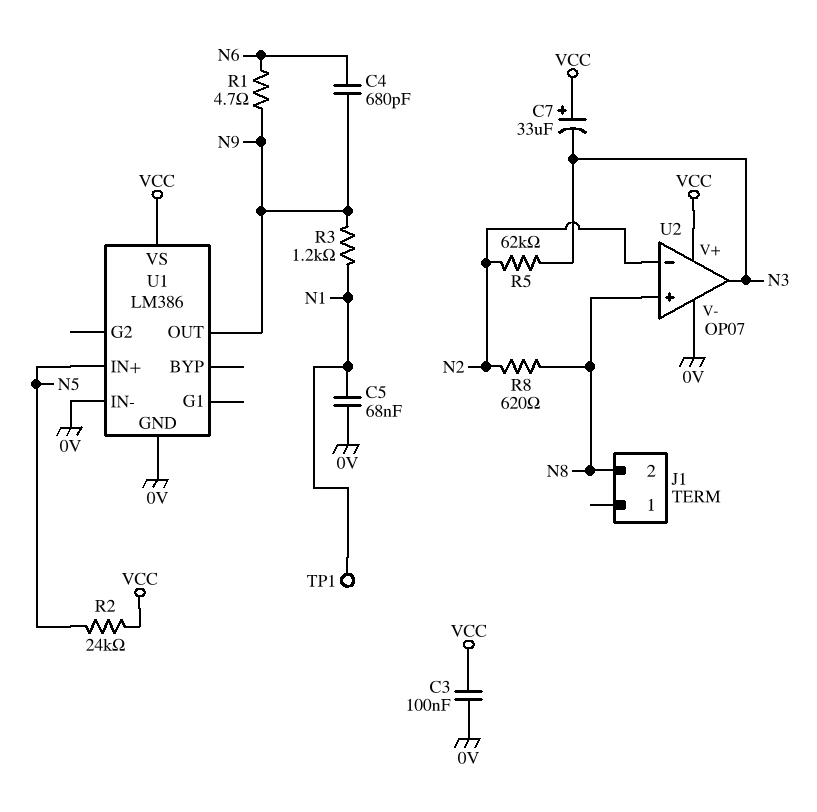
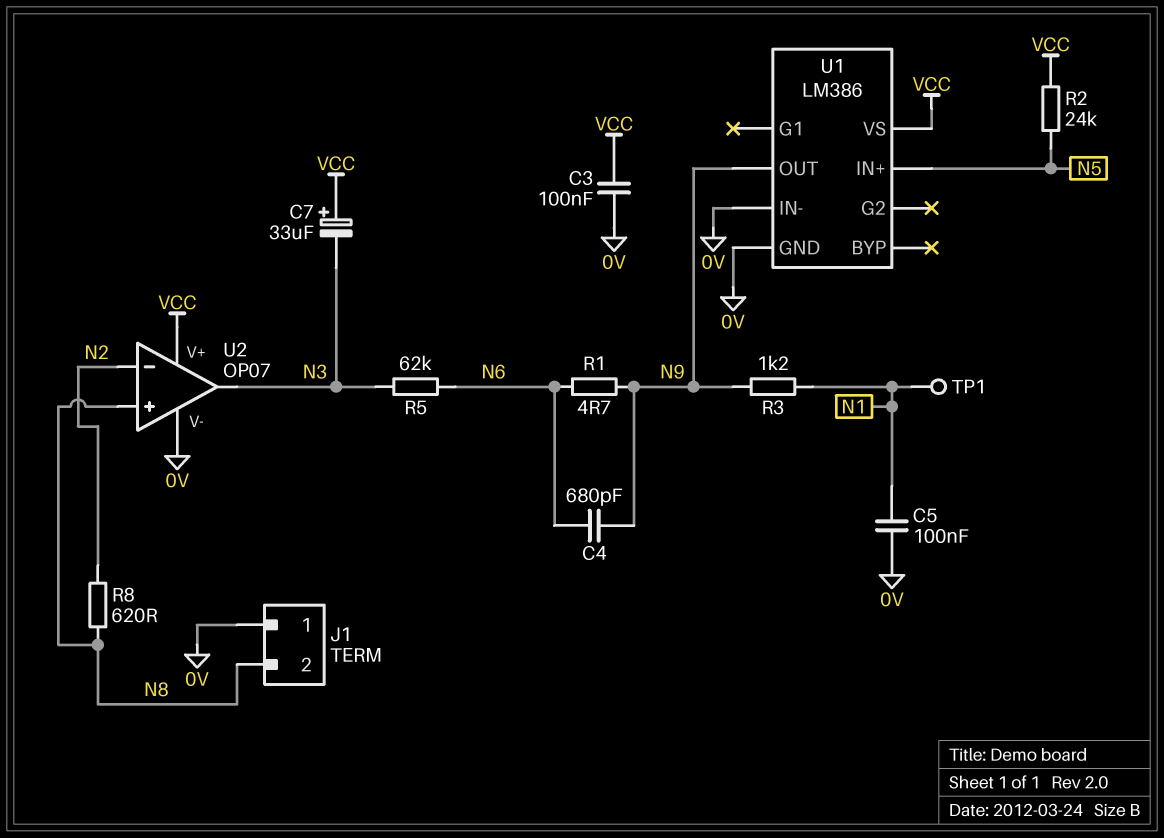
C5: 68nF (0V, N1) -> 100nF (0V, N1)
J1 pin 1: none -> 0V
R5: 62k (N2, N3) -> 62k (N3, N6)

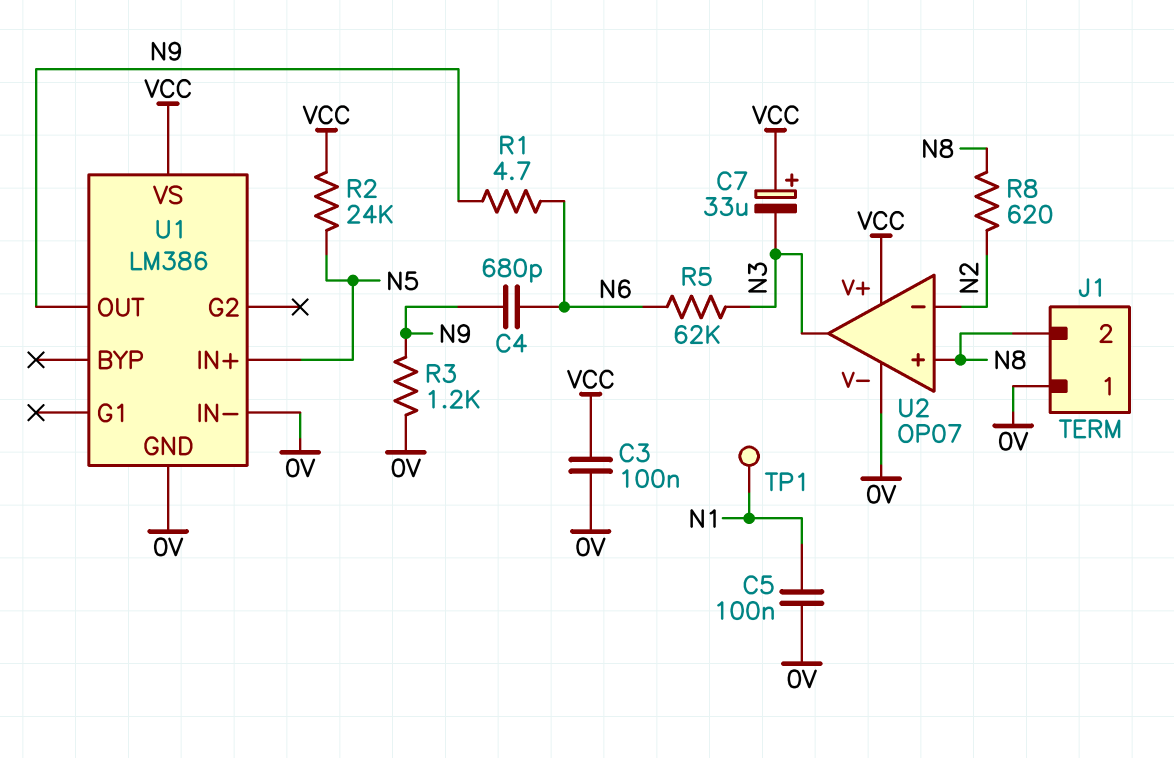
R3: 1.2k (N1, N9) -> 1.2k (0V, N9)

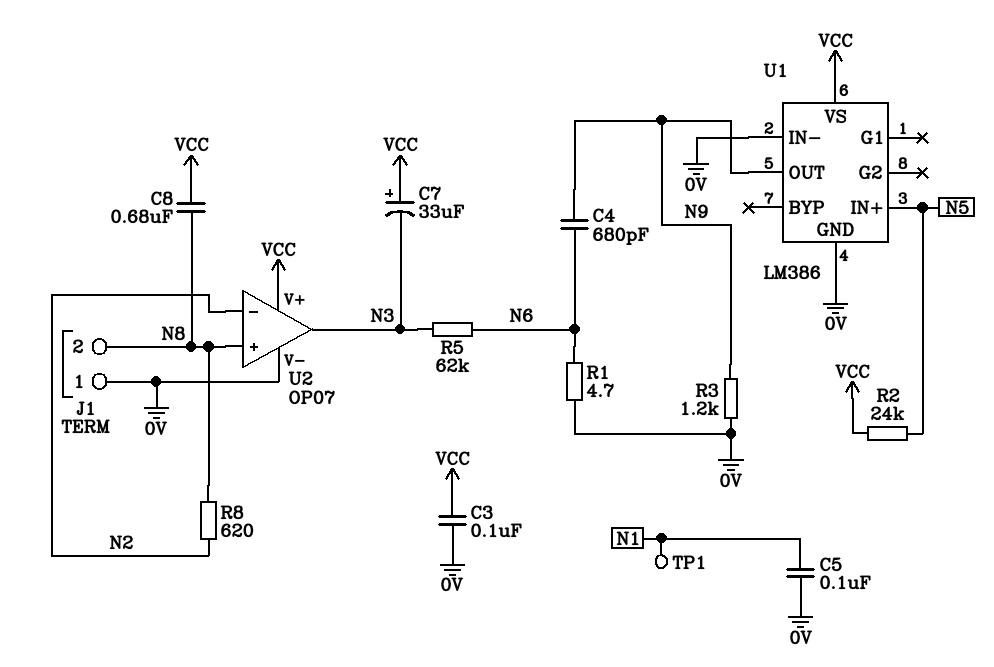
C8: none -> 680nF (N8, VCC)
R1: 4.7 (N6, N9) -> 4.7 (0V, N6)

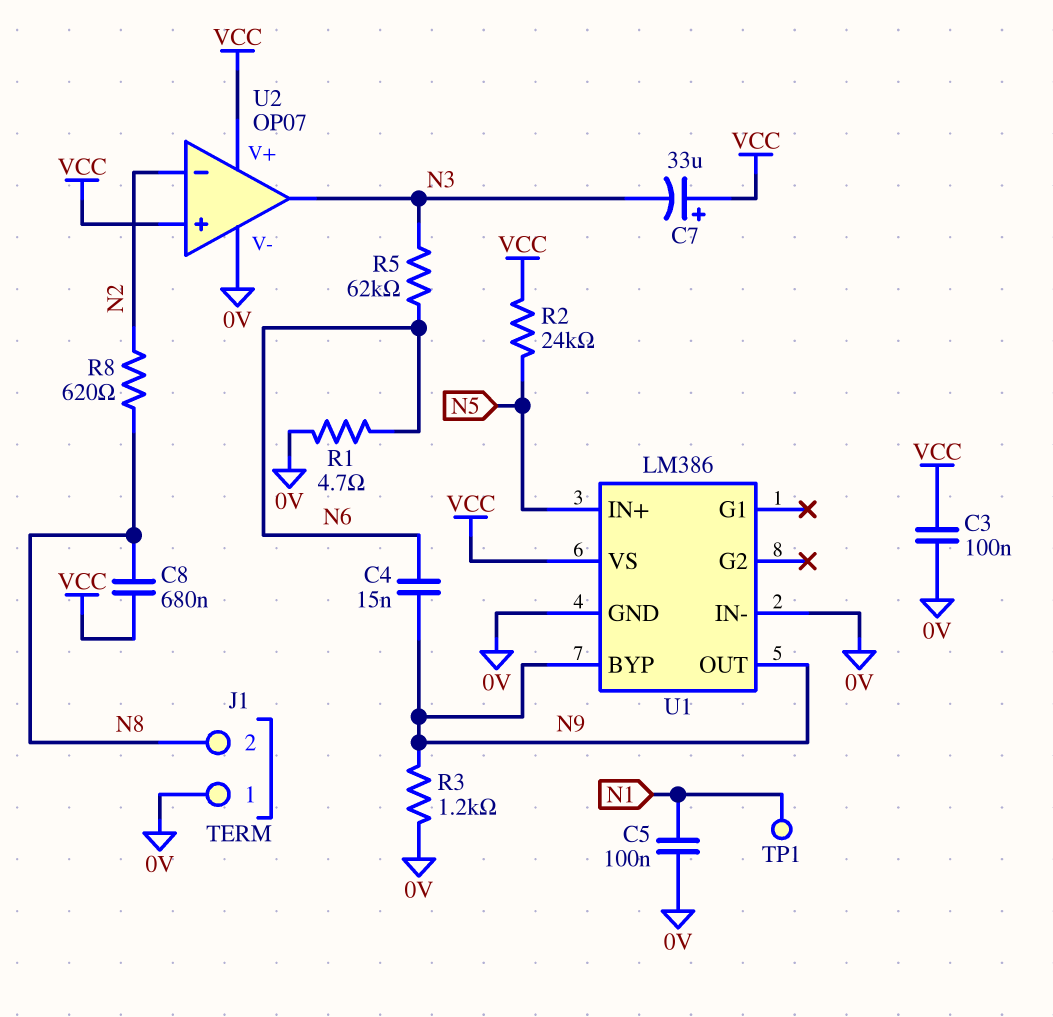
C4: 680pF (N6, N9) -> 15nF (N6, N9)
U1 pin BYP: none -> N9
U2 pin in+: N8 -> VCC

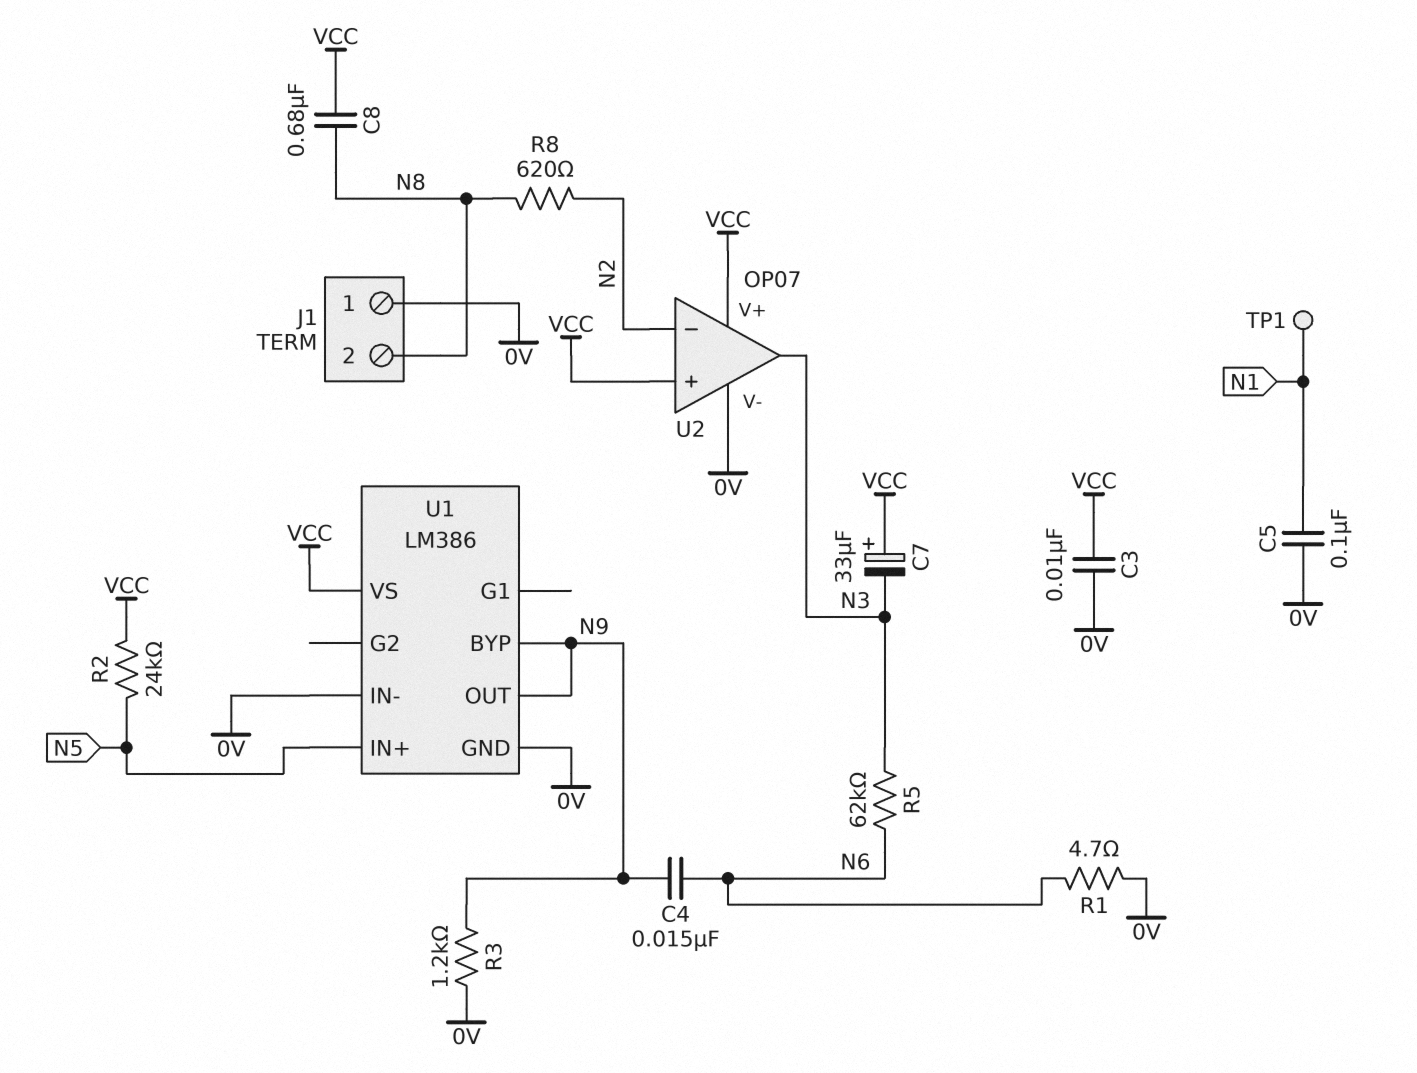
C3: 100nF (0V, VCC) -> 10nF (0V, VCC)

